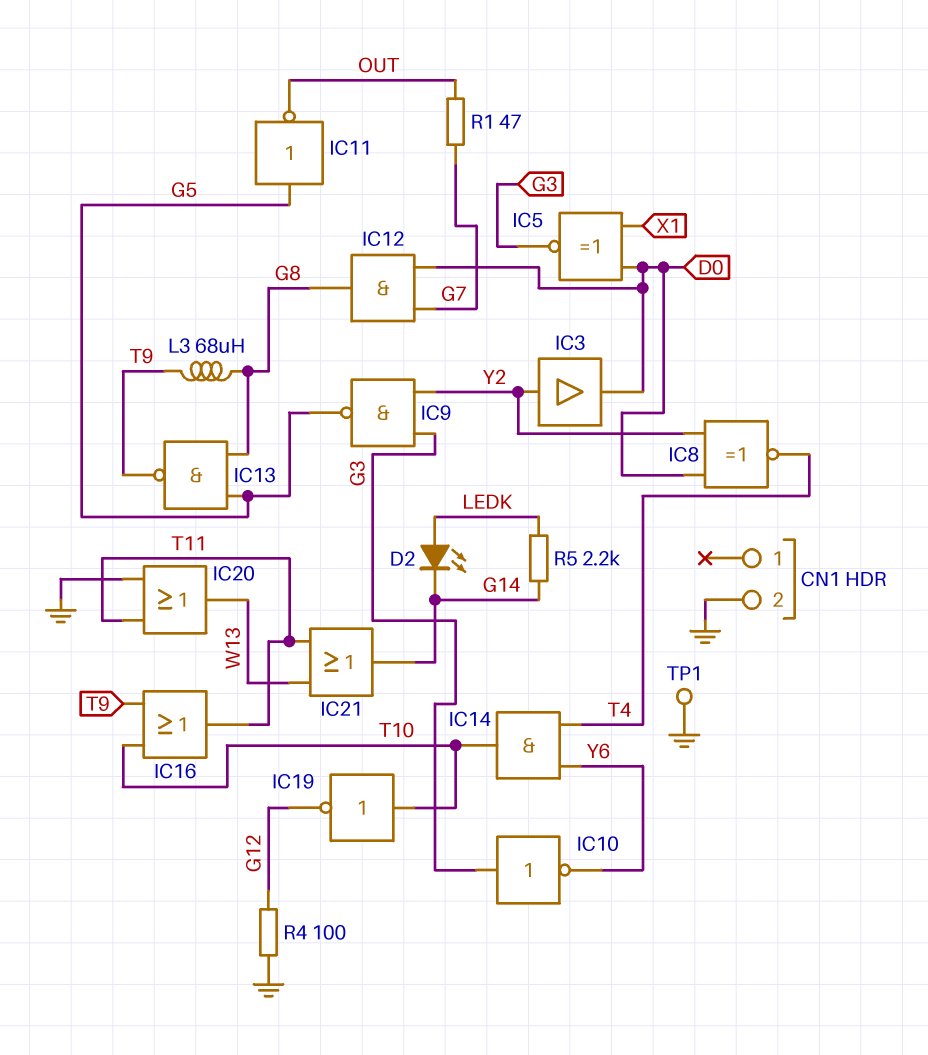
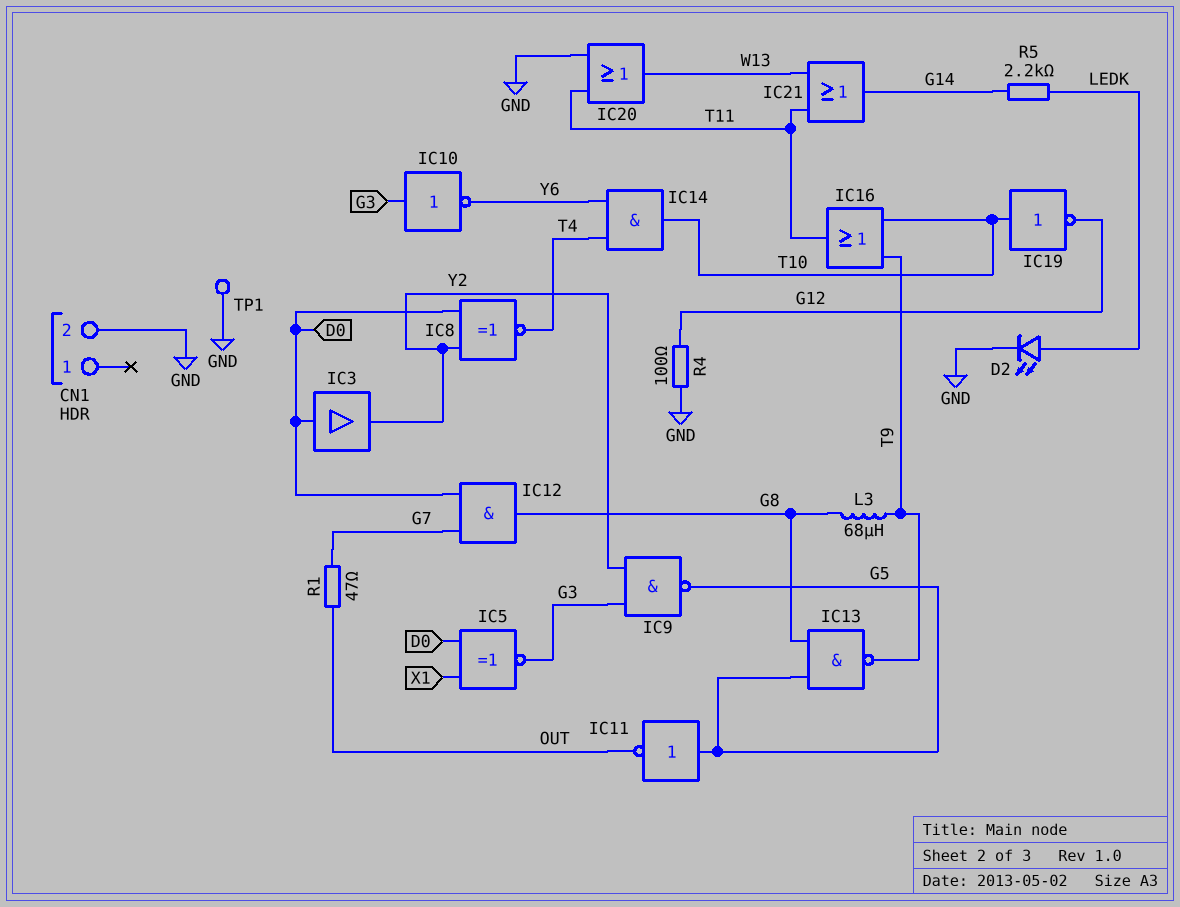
D2: LED (A LEDK, K G14) -> LED (A LEDK, K GND)
IC3: buffer (in Y2, out D0) -> buffer (in D0, out Y2)

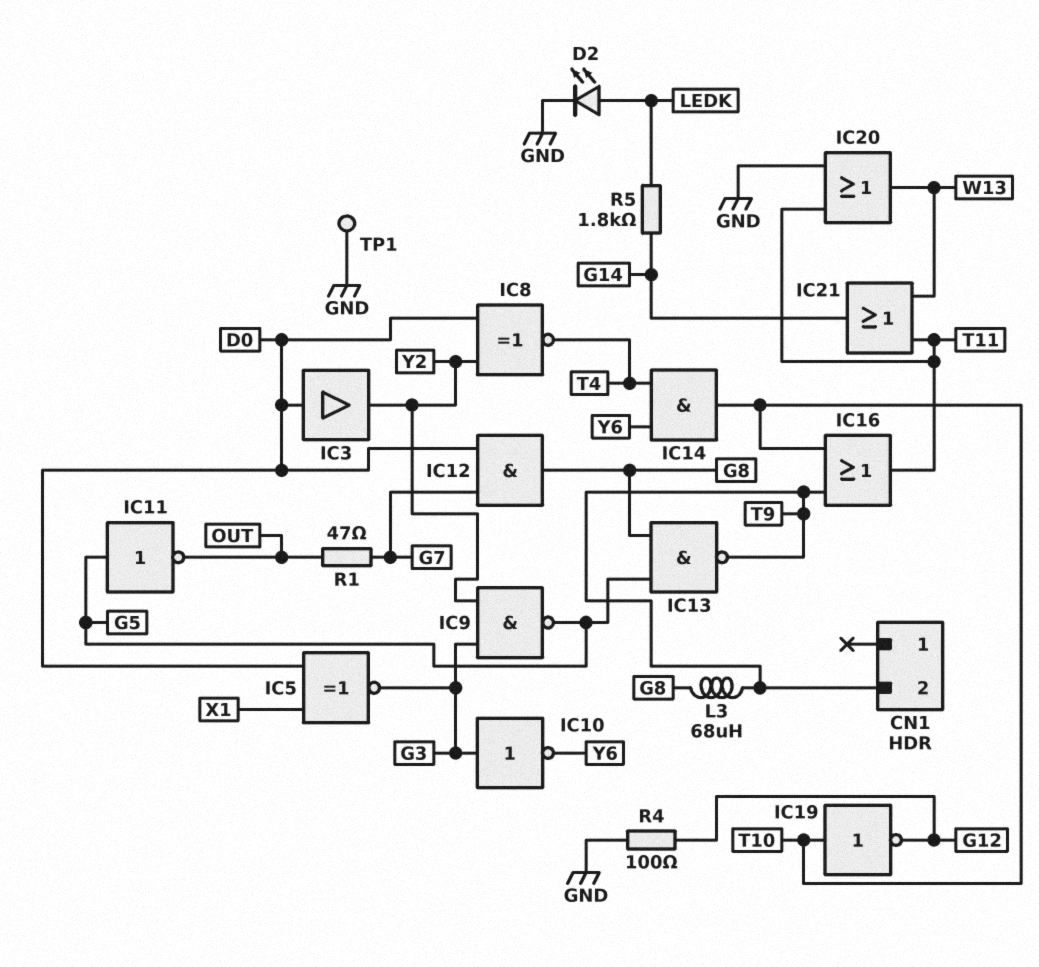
CN1 pin 2: GND -> T9
R5: 2.2k (G14, LEDK) -> 1.8k (G14, LEDK)

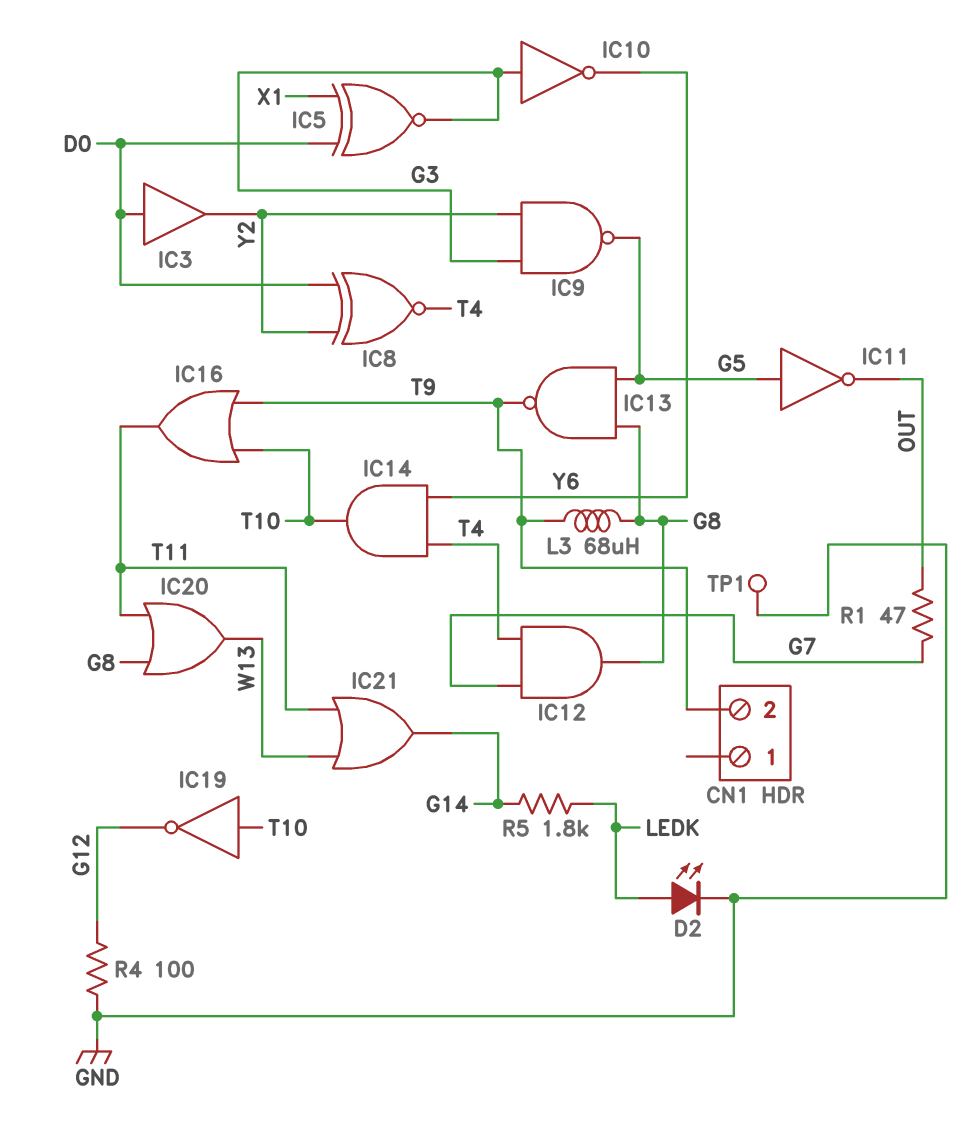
IC12: AND (in D0, in G7, out G8) -> AND (in G7, in T4, out G8)
IC20: OR (in GND, in T11, out W13) -> OR (in G8, in T11, out W13)

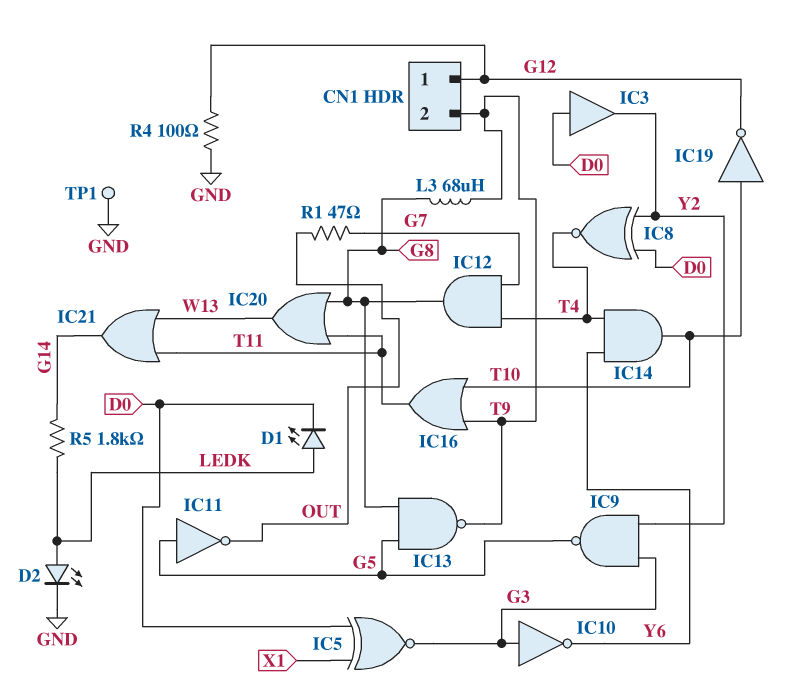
CN1 pin 1: none -> G12
D1: none -> LED (A LEDK, K D0)

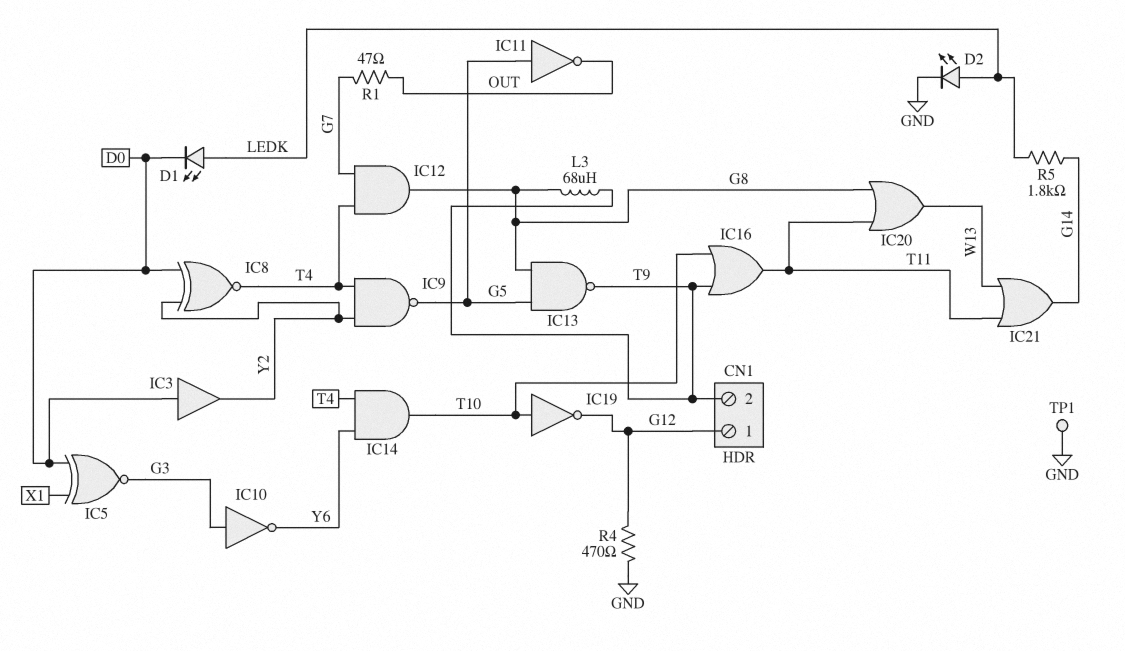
IC9: NAND (in G3, in Y2, out G5) -> NAND (in T4, in Y2, out G5)
R4: 100 (G12, GND) -> 470 (G12, GND)

